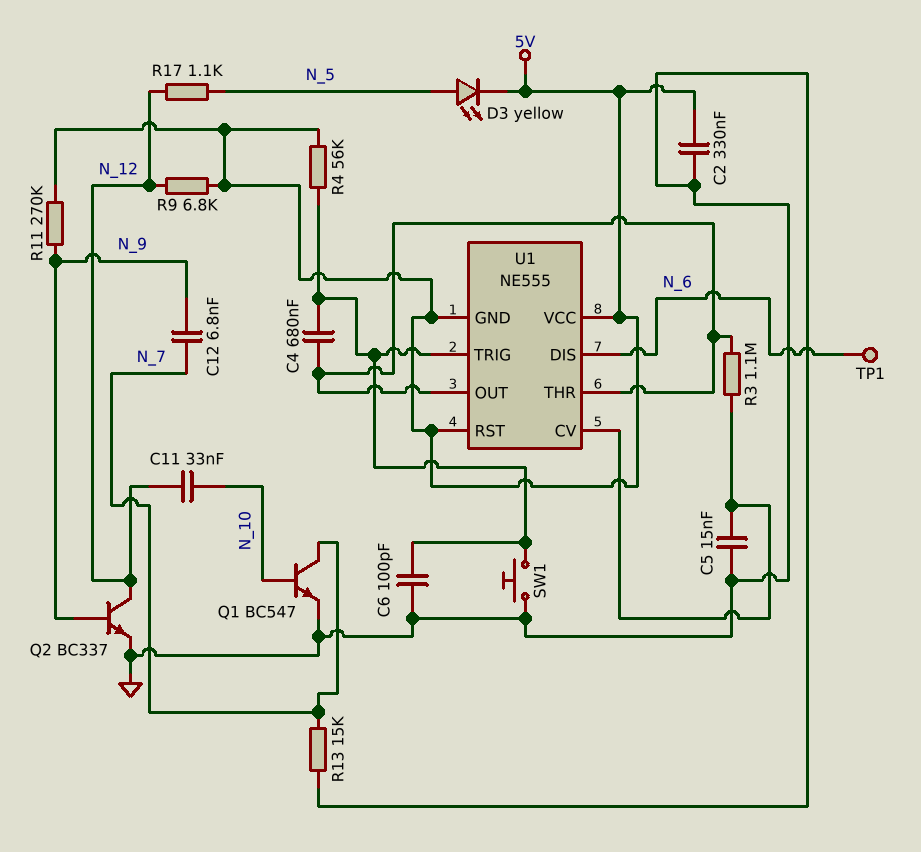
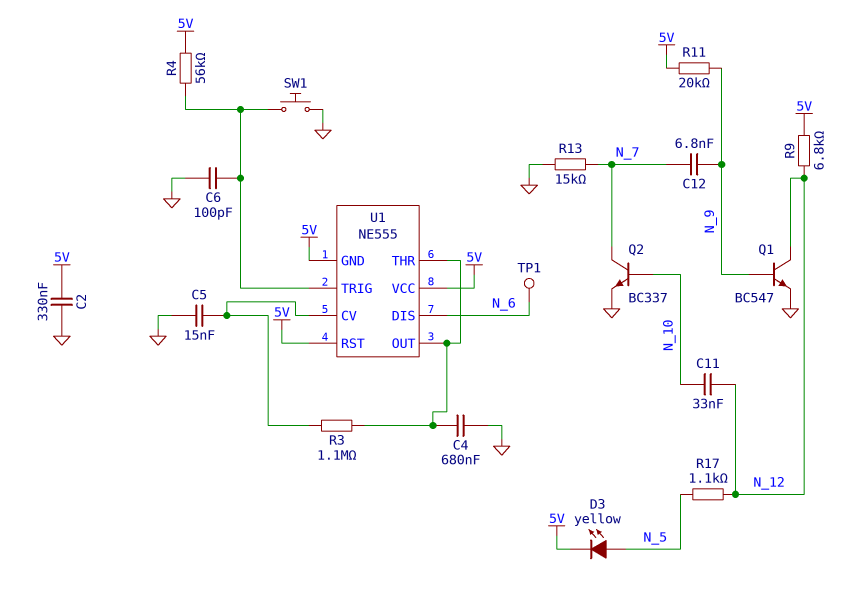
C4: 680nF (U1/OUT, U1/TRIG) -> 680nF (GND, U1/OUT)
Q1: NPN BC547 (B N_10, C N_7, E GND) -> NPN BC547 (B N_9, C N_12, E GND)
Q2: NPN BC337 (B N_9, C N_12, E GND) -> NPN BC337 (B N_10, C N_7, E GND)
R11: 270k (5V, N_9) -> 20k (5V, N_9)

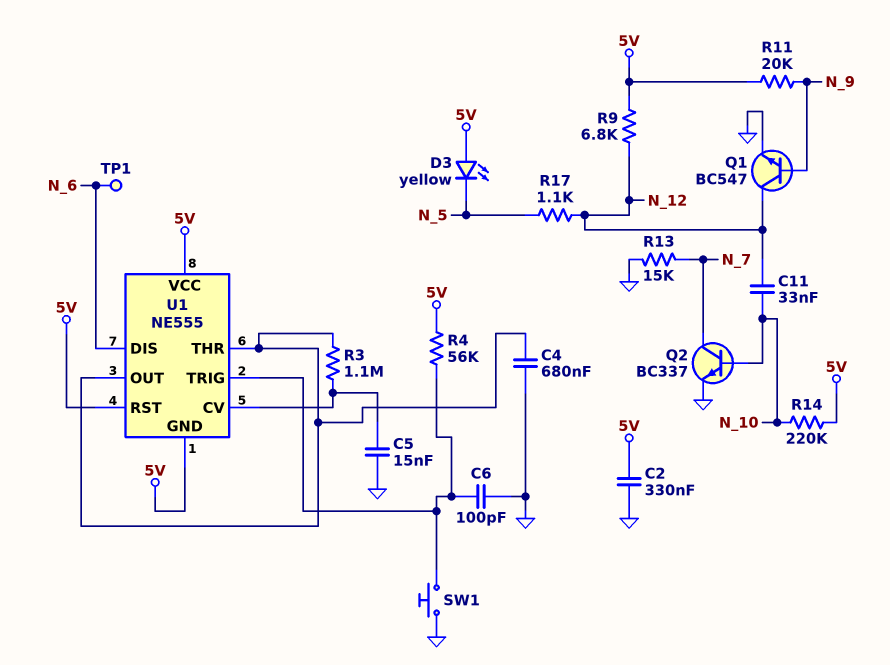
C12: 6.8nF (N_7, N_9) -> none
D3: LED yellow (A N_5, K 5V) -> LED yellow (A 5V, K N_5)
R14: none -> 220k (5V, N_10)

